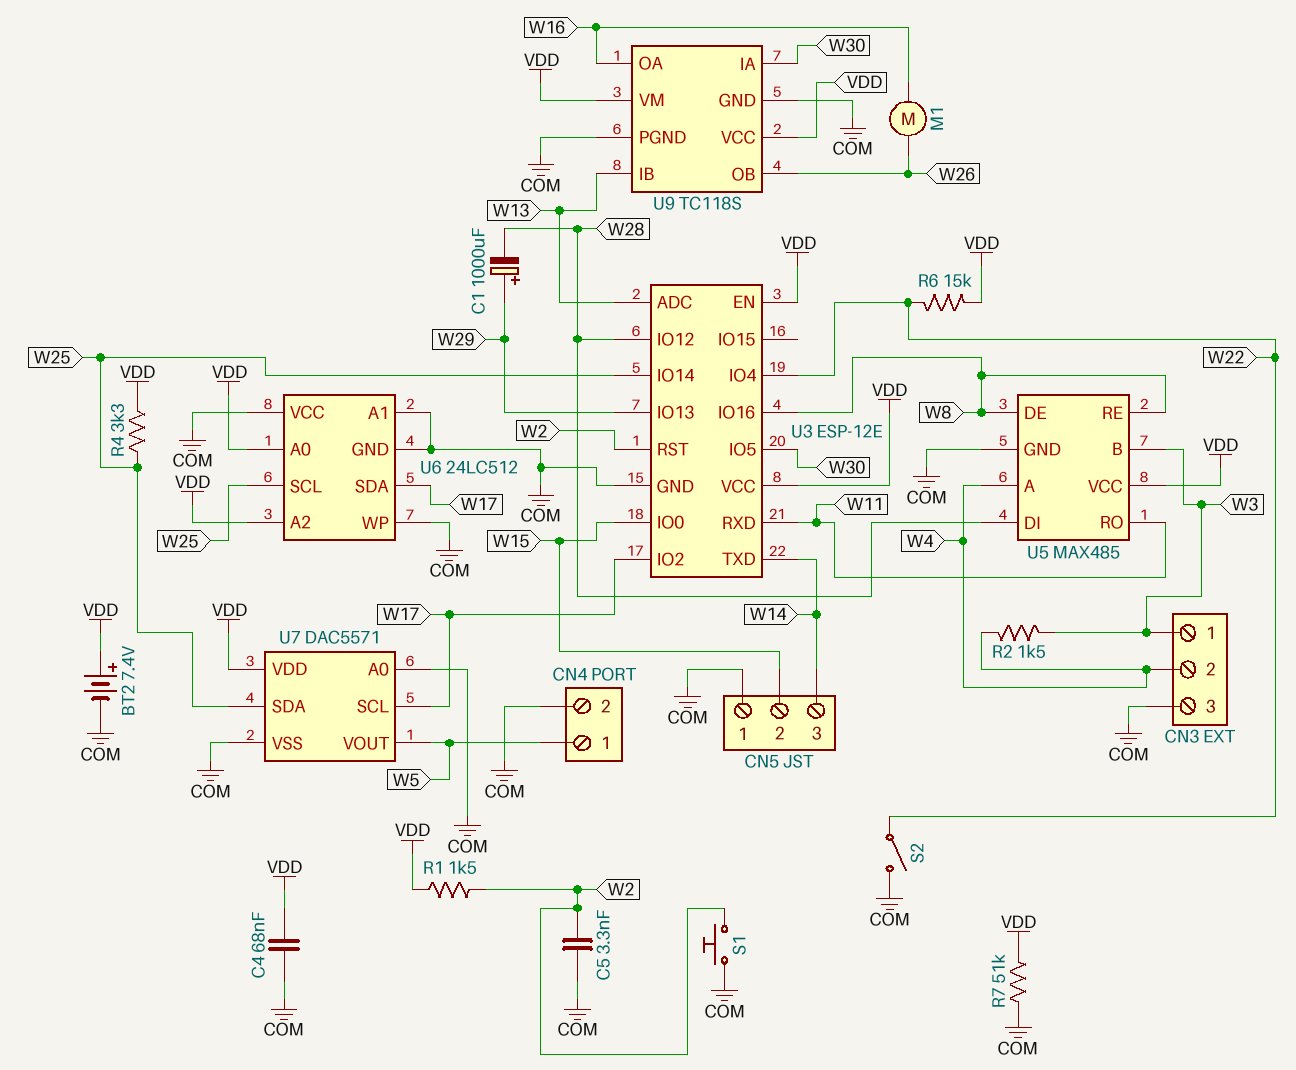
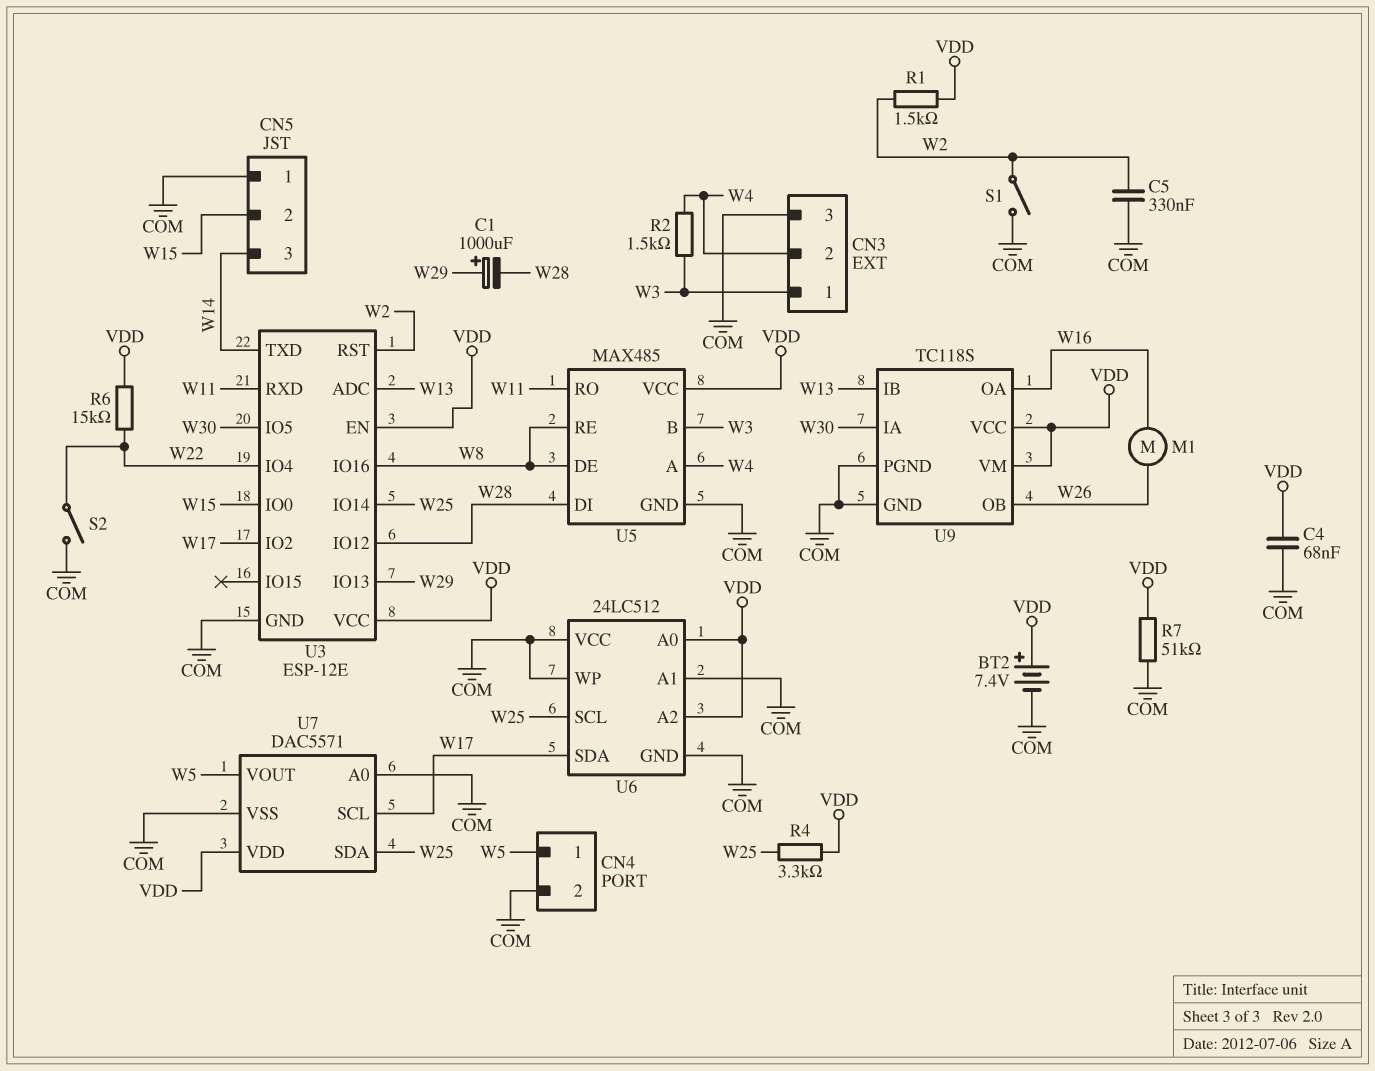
C5: 3.3nF (COM, W2) -> 330nF (COM, W2)
S1: button (COM, W2) -> switch (COM, W2)

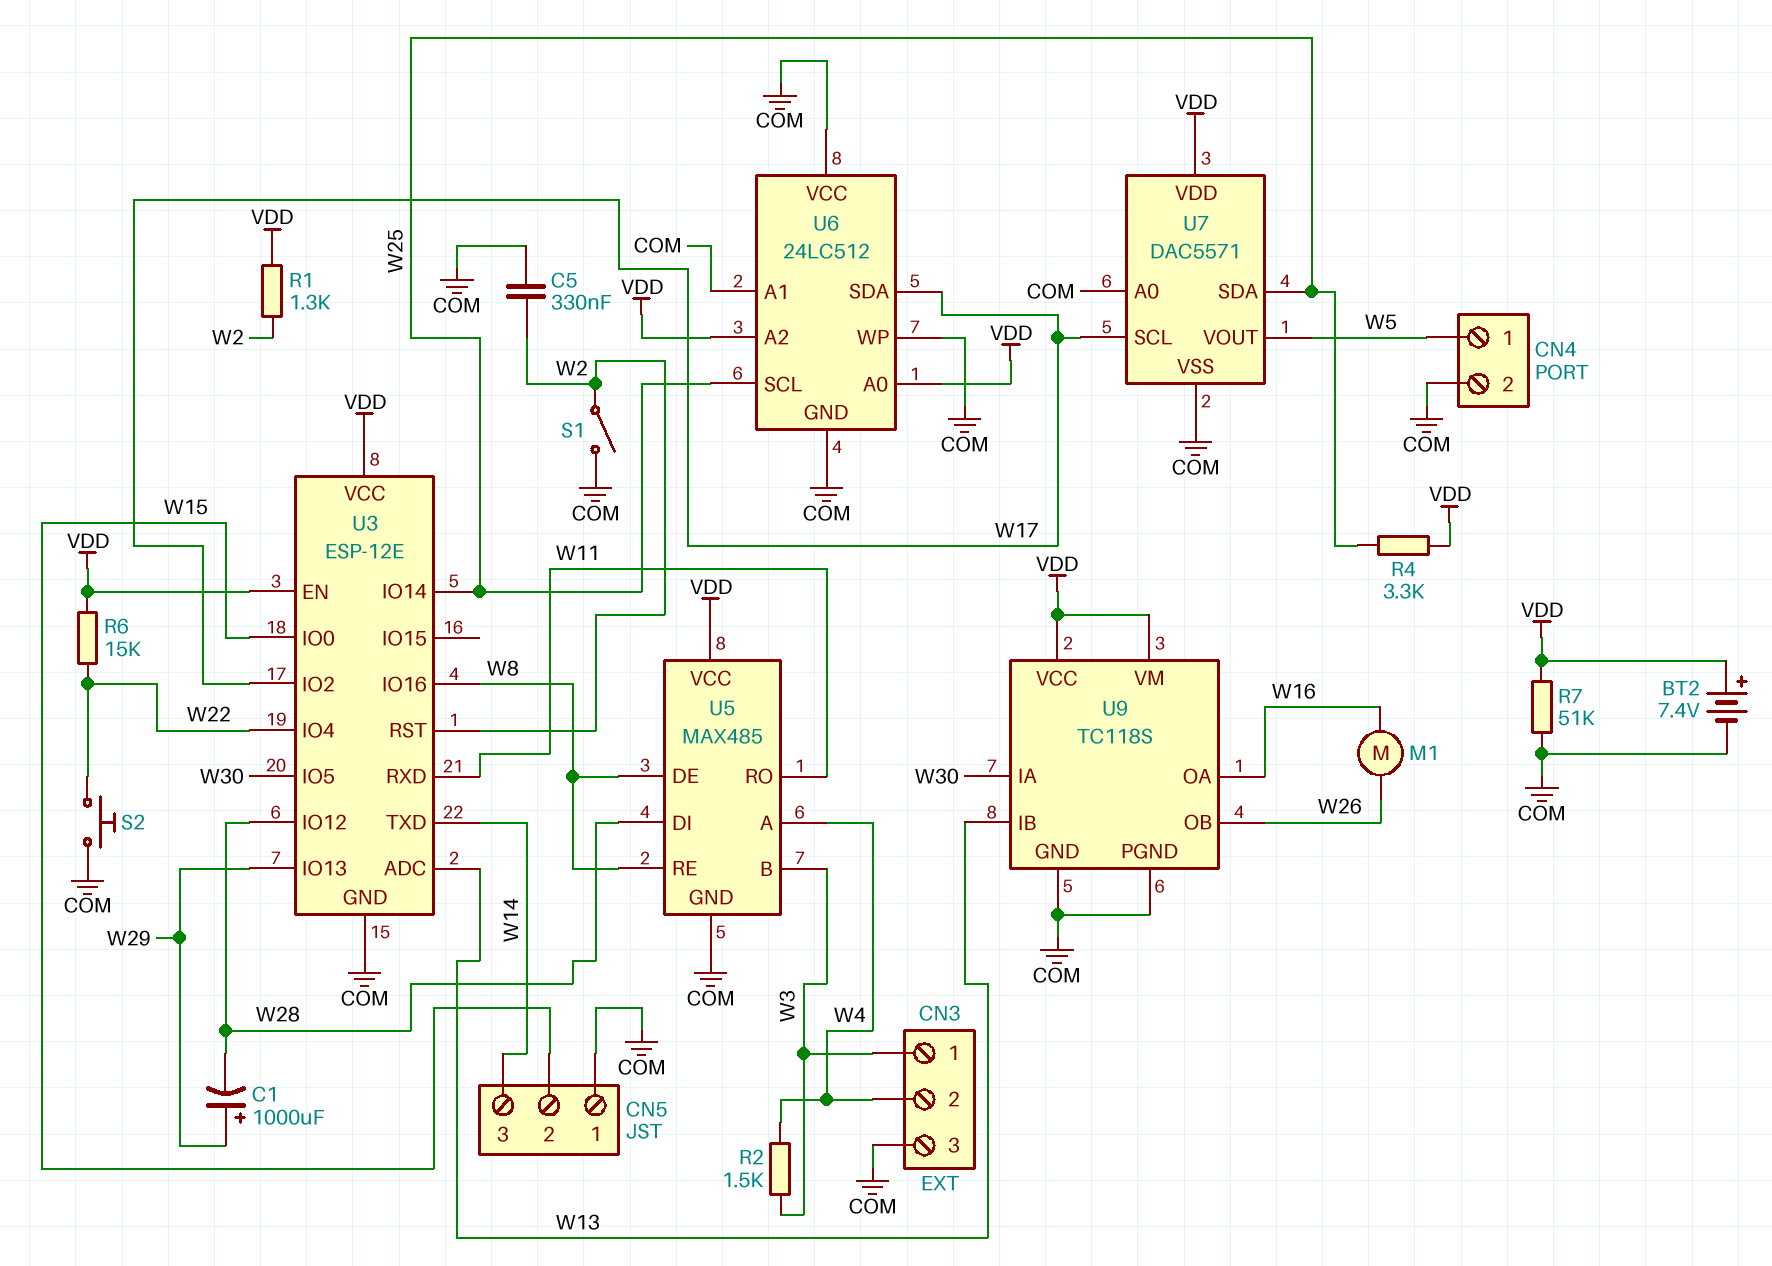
C4: 68nF (COM, VDD) -> none
R1: 1.5k (VDD, W2) -> 1.3k (VDD, W2)
S2: switch (COM, W22) -> button (COM, W22)

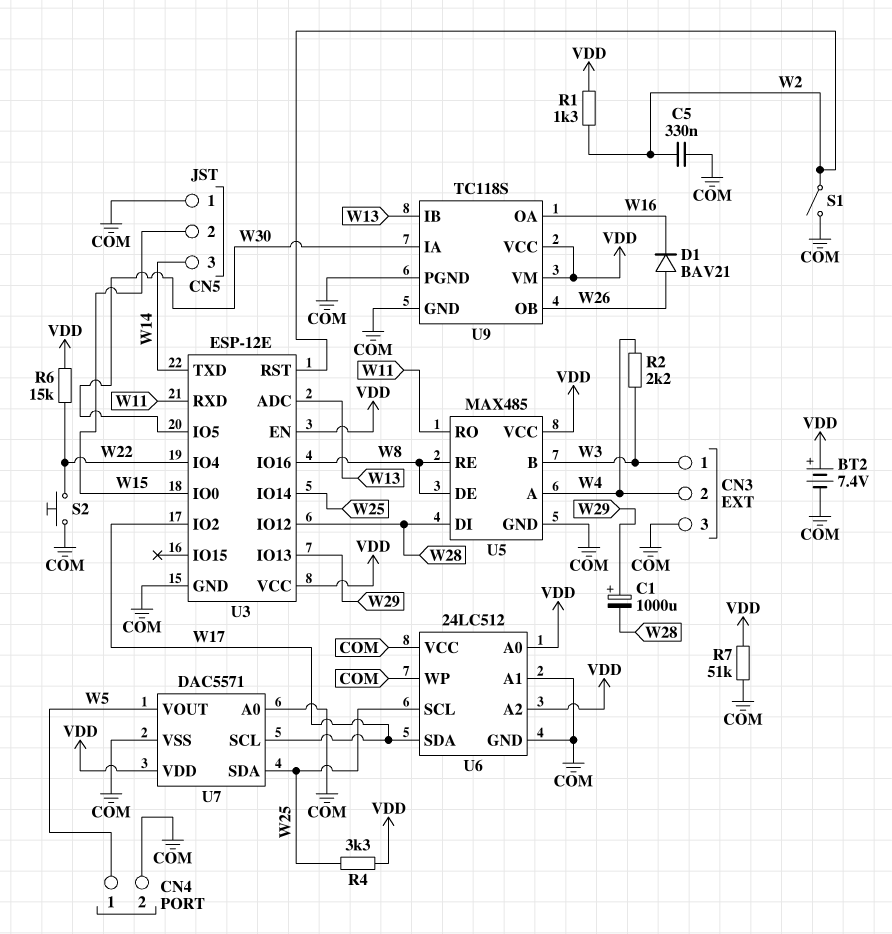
D1: none -> diode BAV21 (A W26, K W16)
M1: motor (W16, W26) -> none
R2: 1.5k (W3, W4) -> 2.2k (W3, W4)

